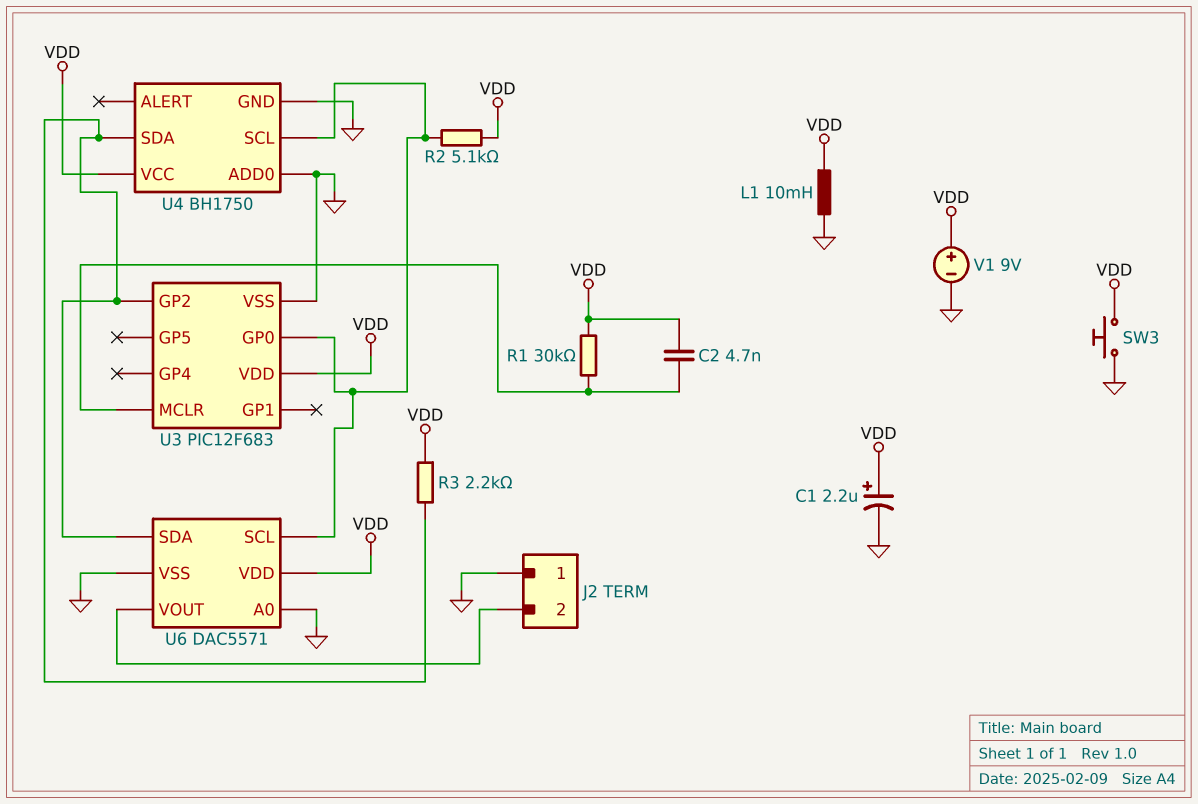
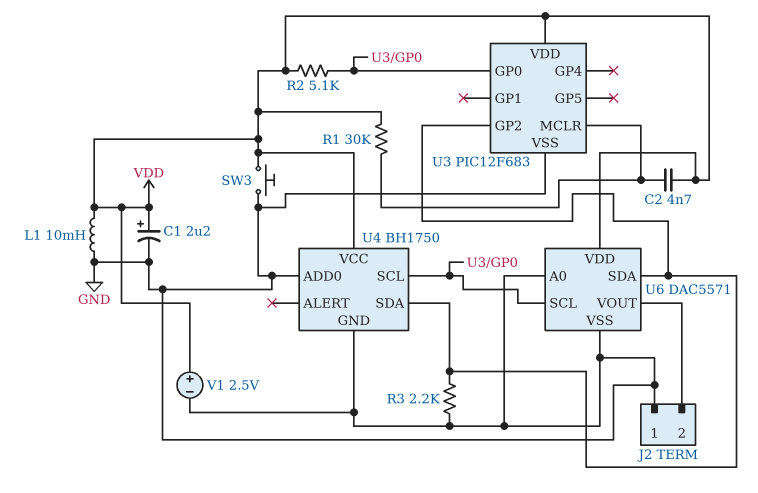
R3: 2.2k (U3/GP2, VDD) -> 2.2k (GND, U3/GP2)
V1: 9V (plus VDD, minus GND) -> 2.5V (plus VDD, minus GND)

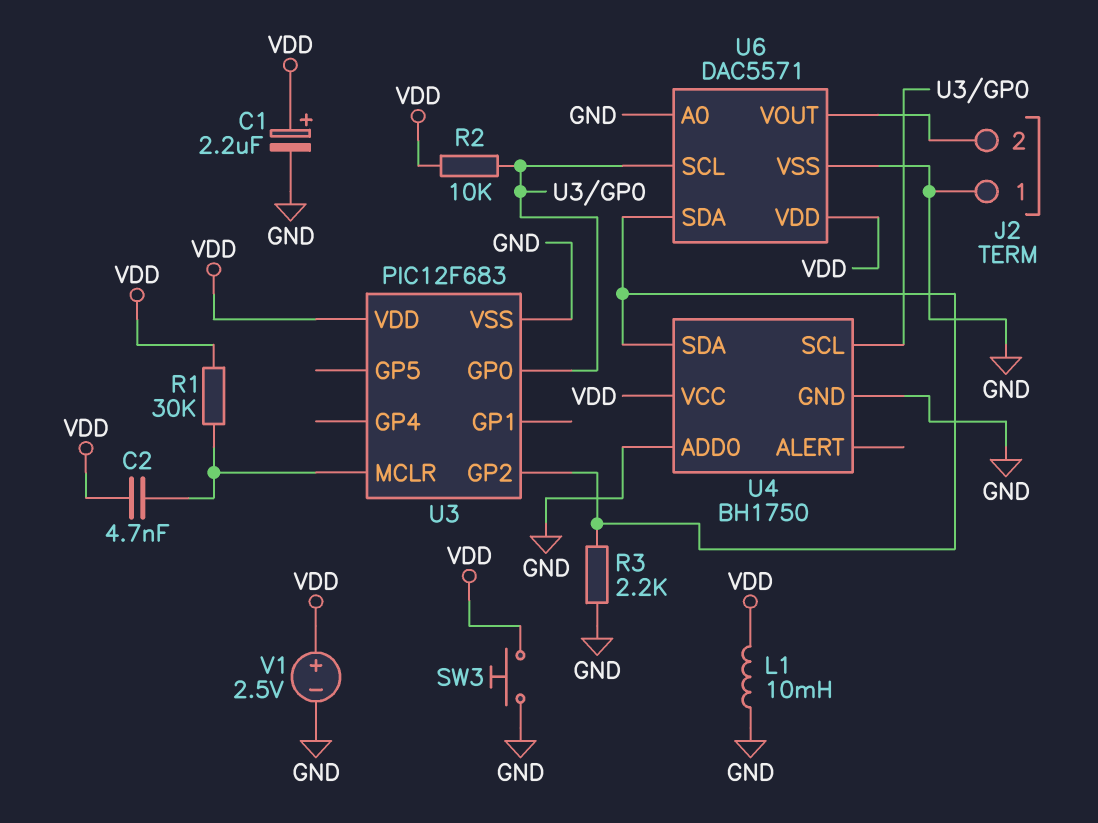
R2: 5.1k (U3/GP0, VDD) -> 10k (U3/GP0, VDD)

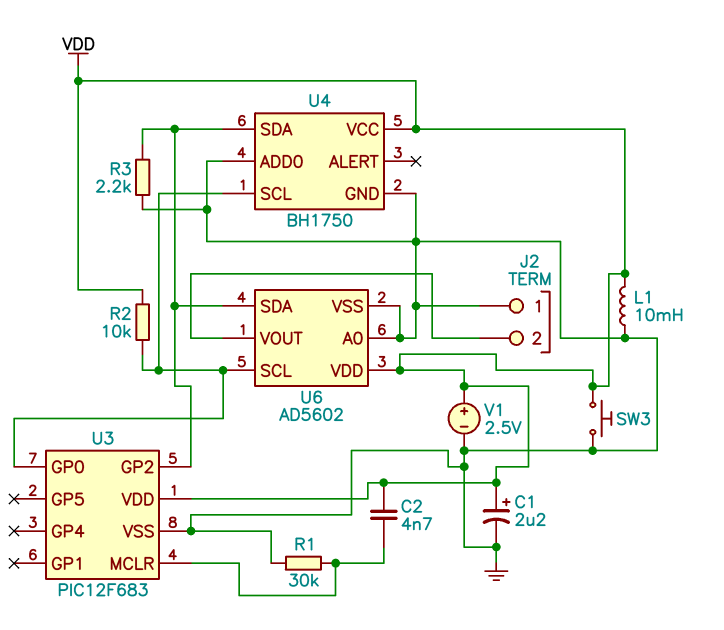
R1: 30k (U3/MCLR, VDD) -> 30k (GND, U3/MCLR)
U6: DAC5571 -> AD5602

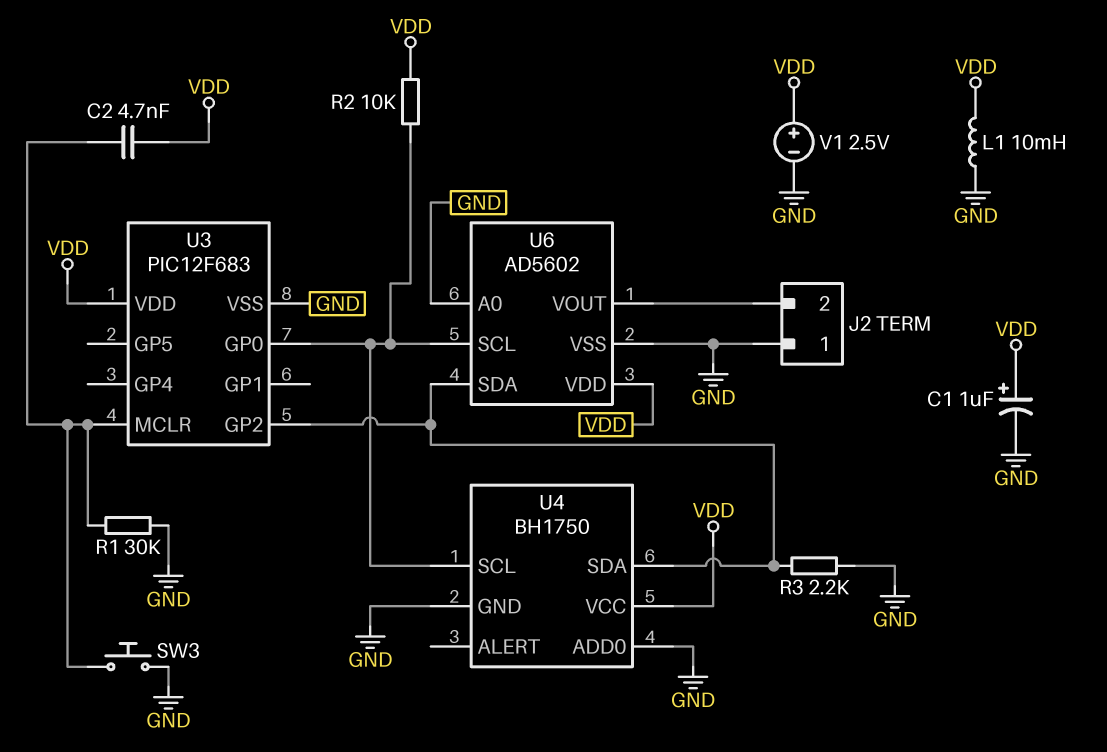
C1: 2.2uF (plus VDD, minus GND) -> 1uF (plus VDD, minus GND)
SW3: button (GND, VDD) -> button (GND, U3/MCLR)

